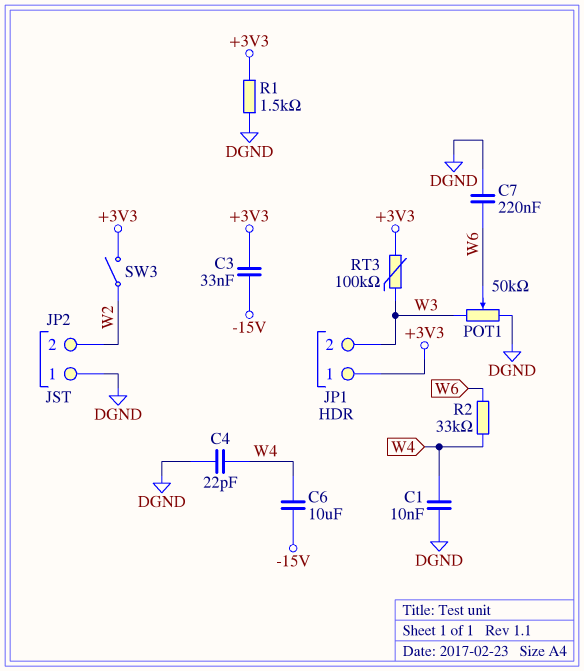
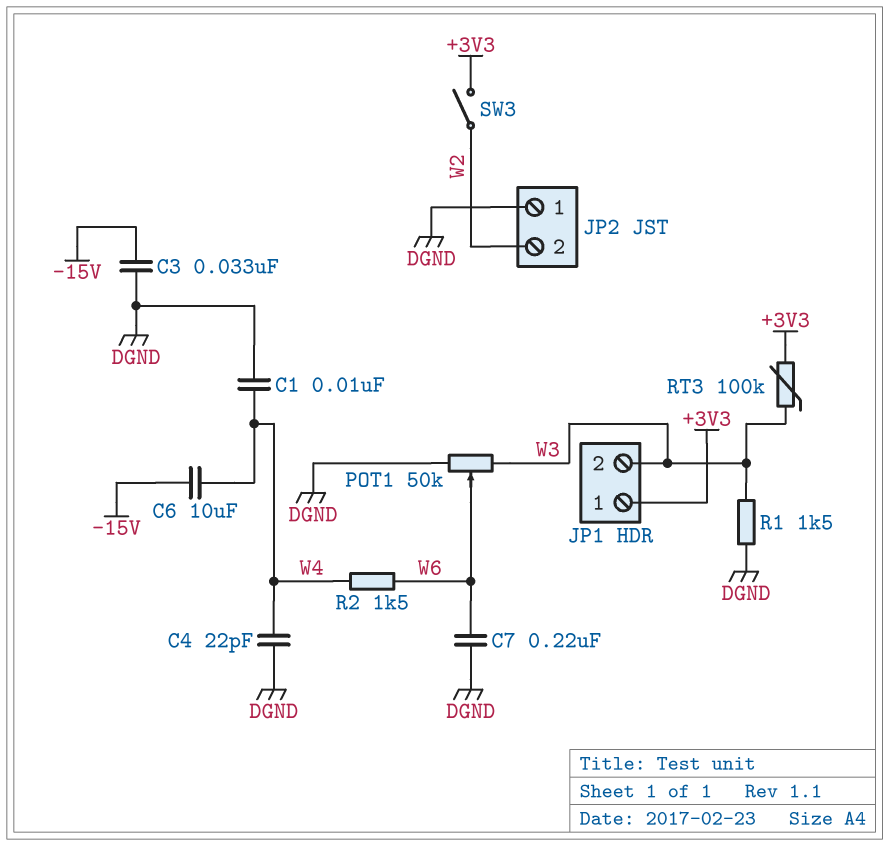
C3: 33nF (+3V3, -15V) -> 33nF (-15V, DGND)
R1: 1.5k (+3V3, DGND) -> 1.5k (DGND, W3)
R2: 33k (W4, W6) -> 1.5k (W4, W6)

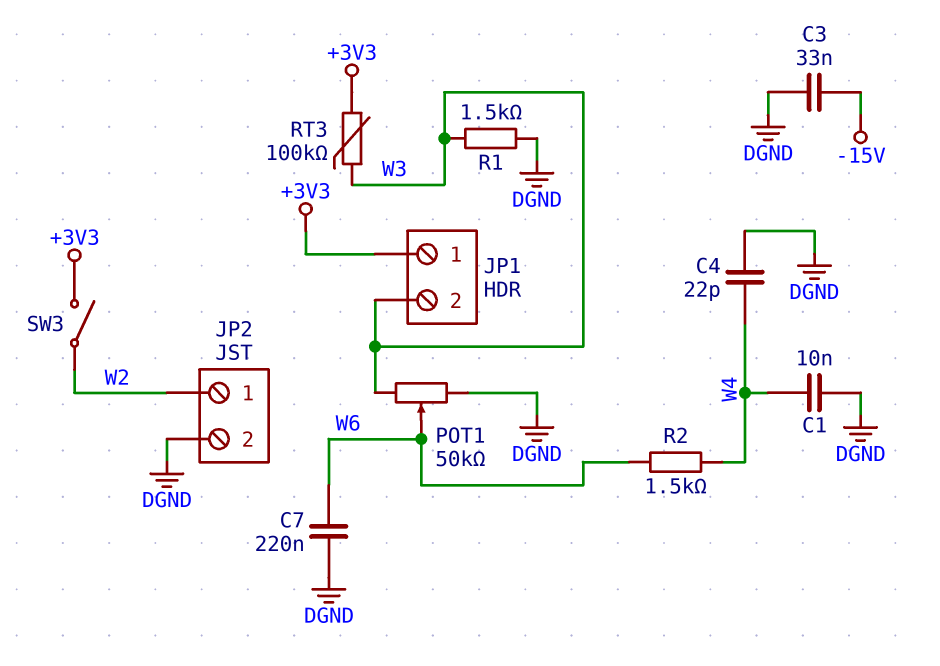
C6: 10uF (-15V, W4) -> none
JP2 pin 1: DGND -> W2
JP2 pin 2: W2 -> DGND

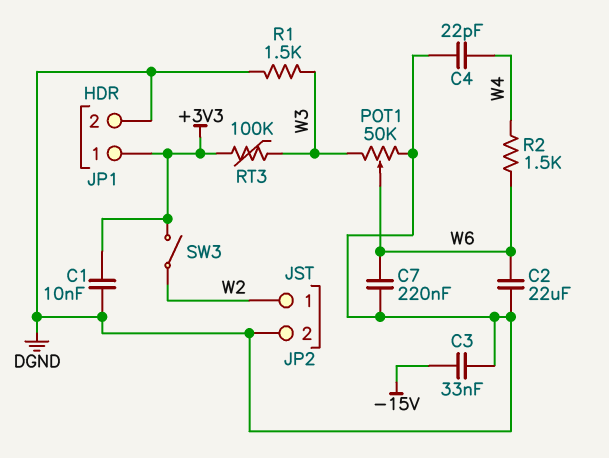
C1: 10nF (DGND, W4) -> 10nF (+3V3, DGND)
C2: none -> 22uF (DGND, W6)
JP1 pin 2: W3 -> DGND

